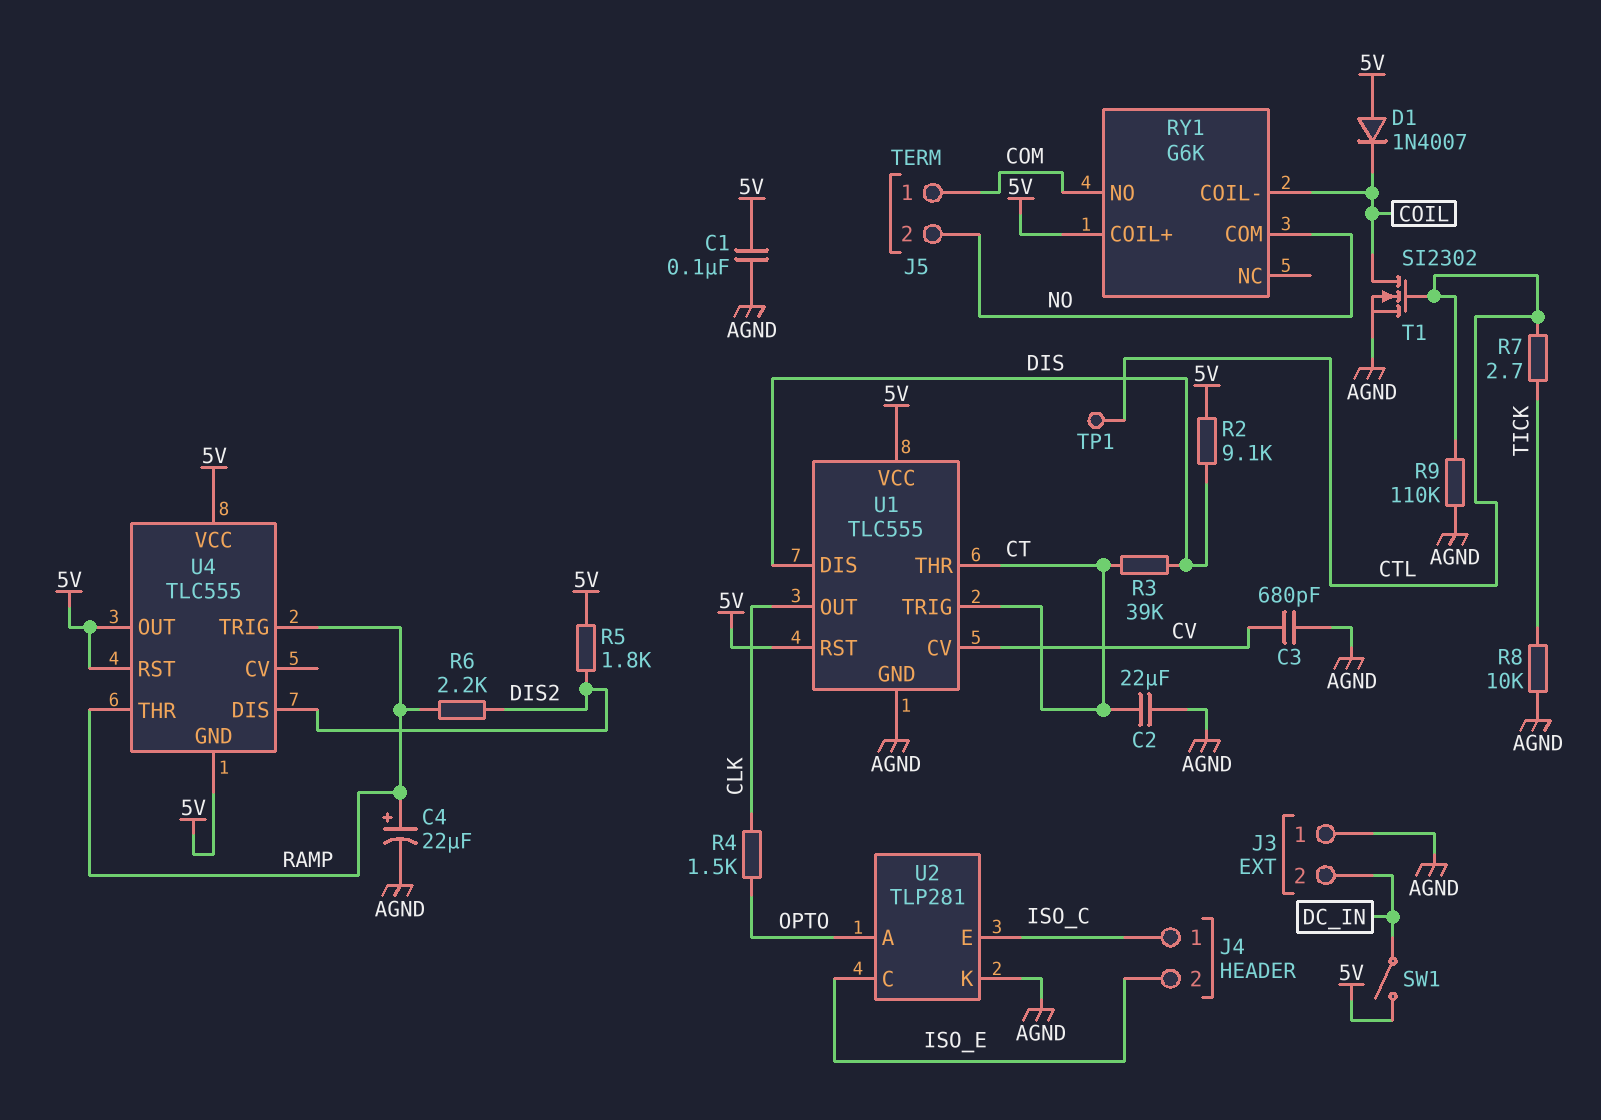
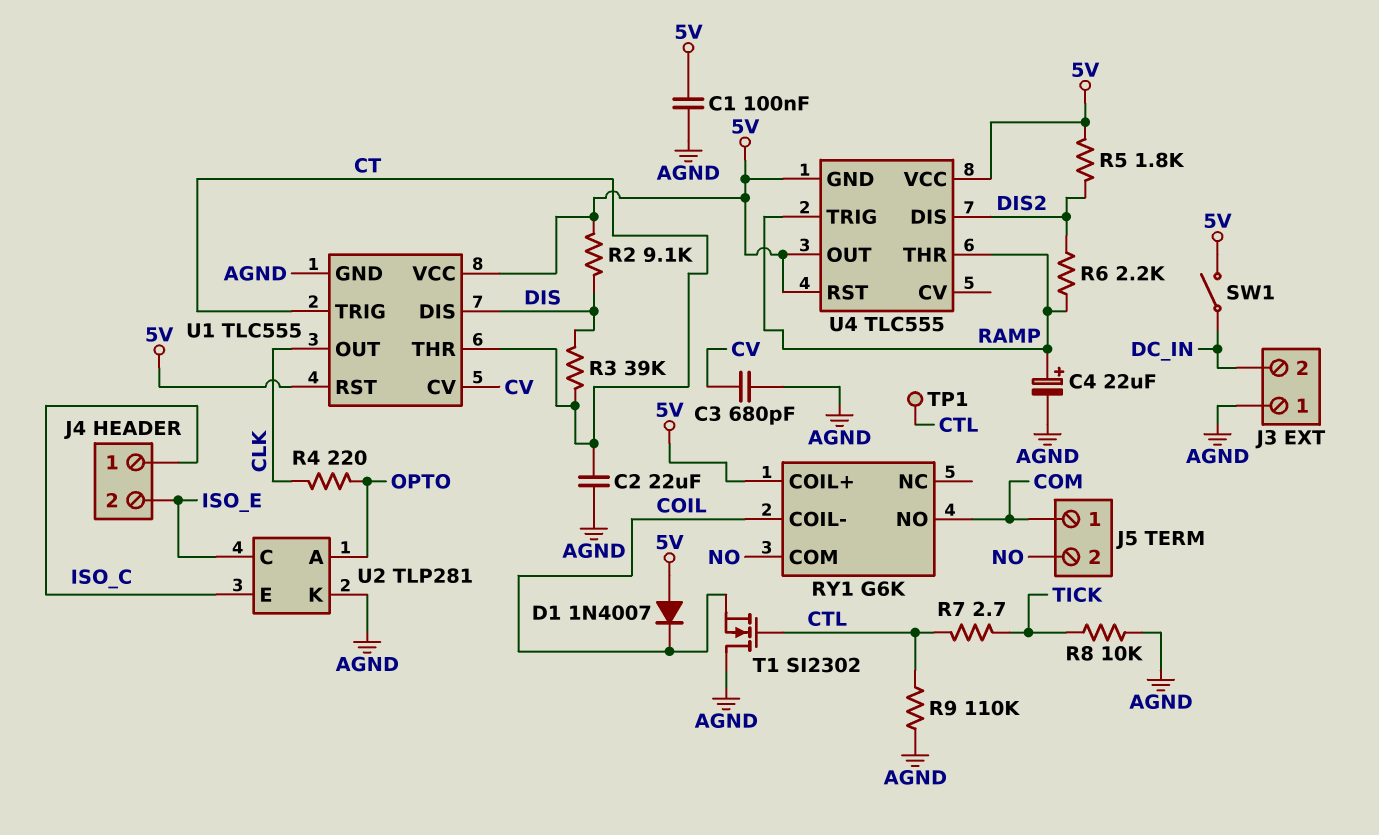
R4: 1.5k (CLK, OPTO) -> 220 (CLK, OPTO)
T1: NMOS SI2302 (G CTL, D COIL, S AGND) -> NMOS SI2302 (G CTL, D AGND, S COIL)

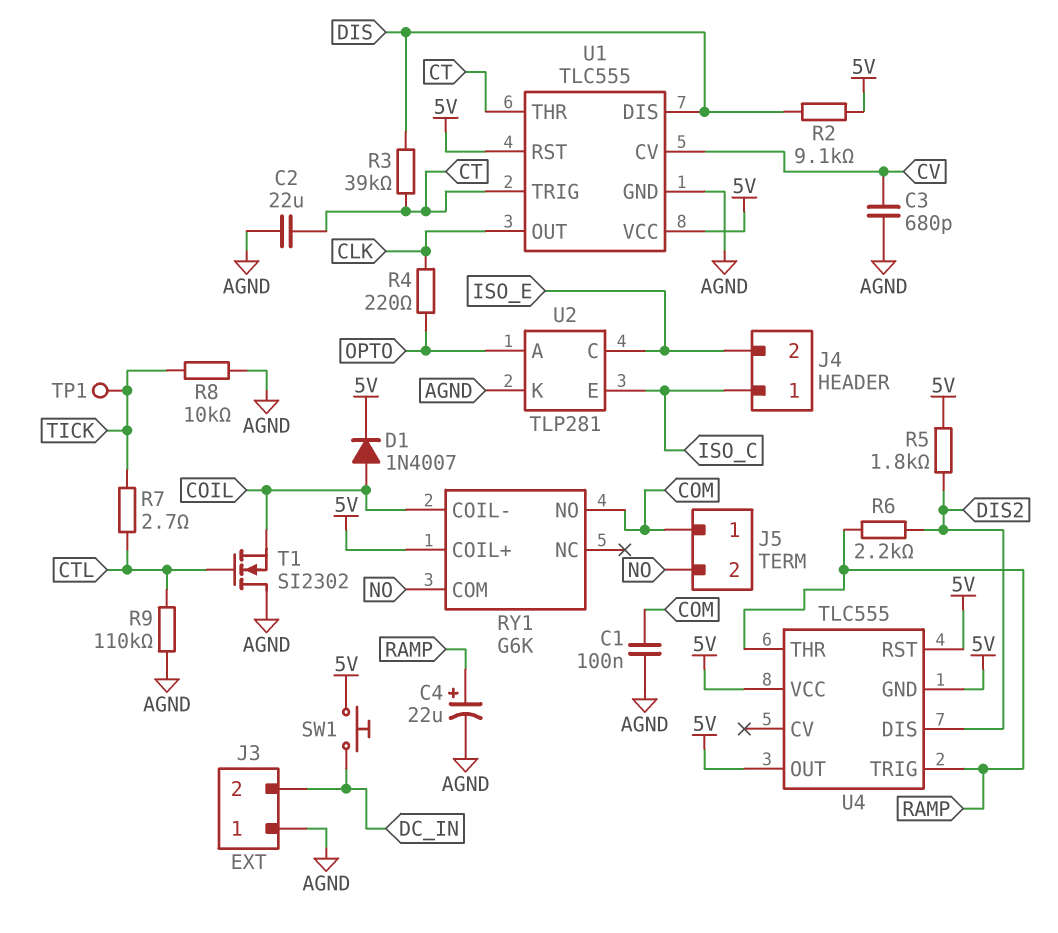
C1: 100nF (5V, AGND) -> 100nF (AGND, COM)
D1: diode 1N4007 (A 5V, K COIL) -> diode 1N4007 (A COIL, K 5V)
SW1: switch (5V, DC_IN) -> button (5V, DC_IN)
TP1: test point (CTL) -> test point (TICK)

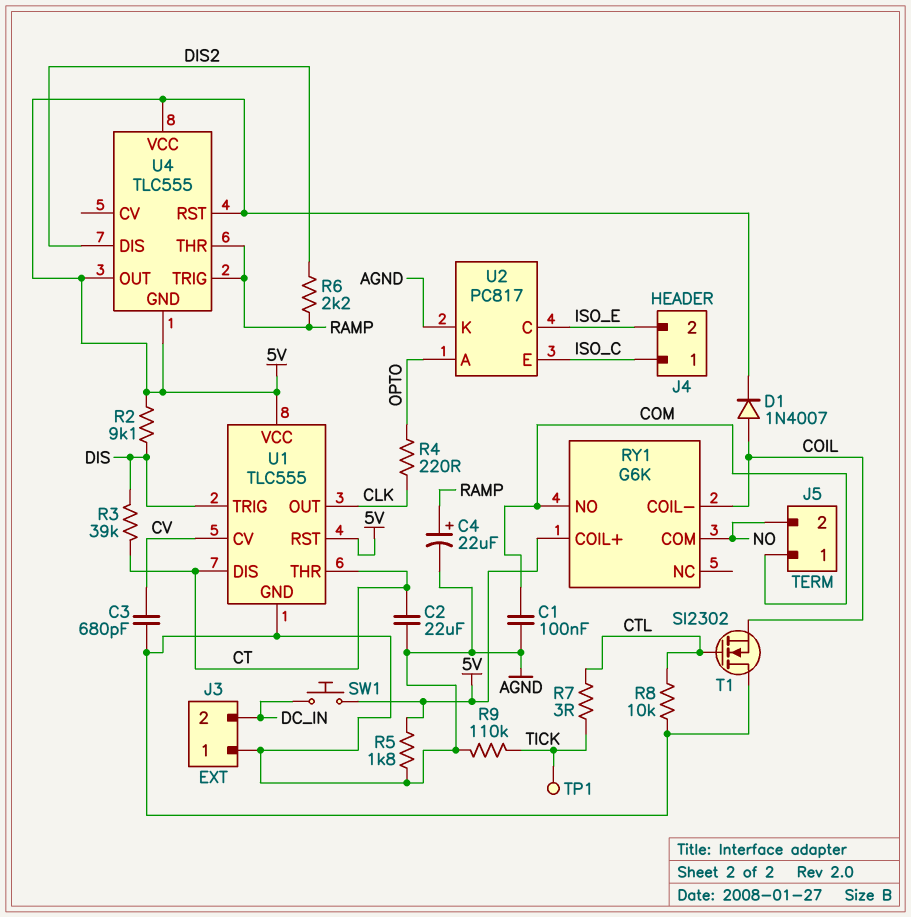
R5: 1.8k (5V, DIS2) -> 1.8k (5V, AGND)
R7: 2.7 (CTL, TICK) -> 3 (CTL, TICK)
R8: 10k (AGND, TICK) -> 10k (AGND, CTL)
R9: 110k (AGND, CTL) -> 110k (AGND, TICK)
U1 pin DIS: DIS -> CT
U1 pin TRIG: CT -> DIS
U2: TLP281 -> PC817

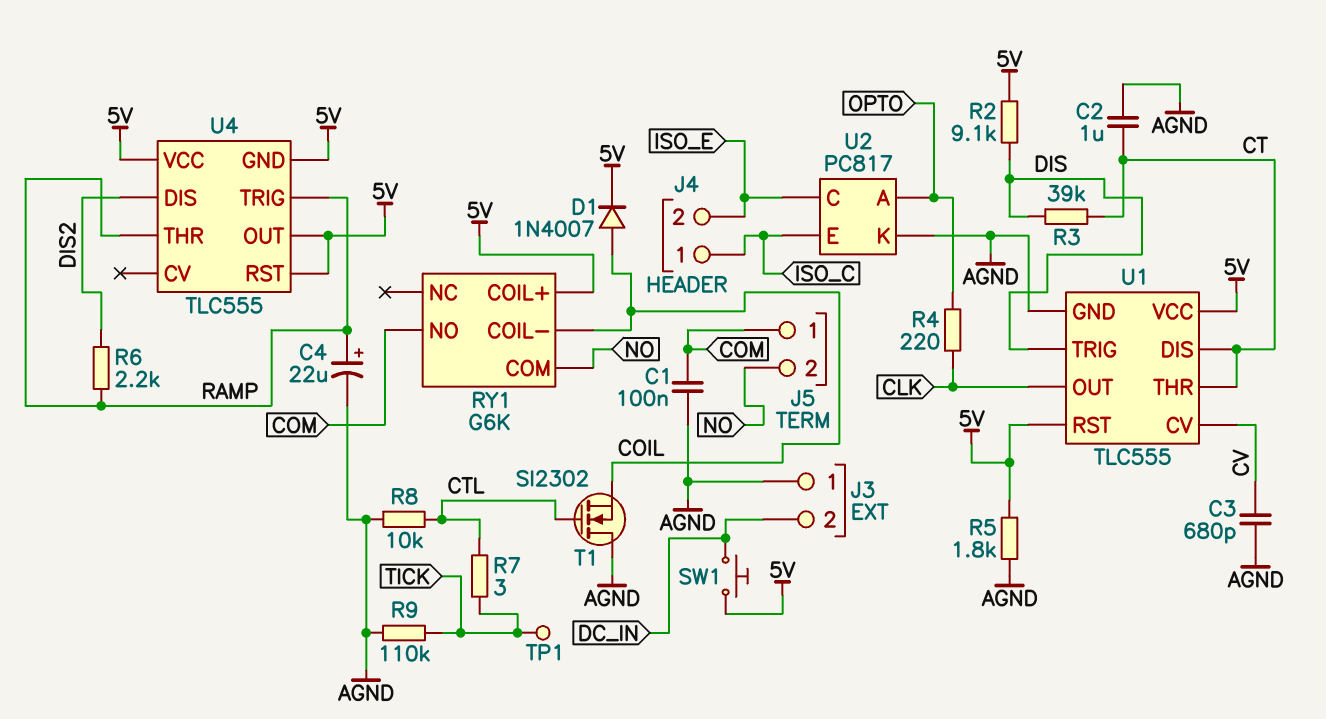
C2: 22uF (AGND, CT) -> 1uF (AGND, CT)

